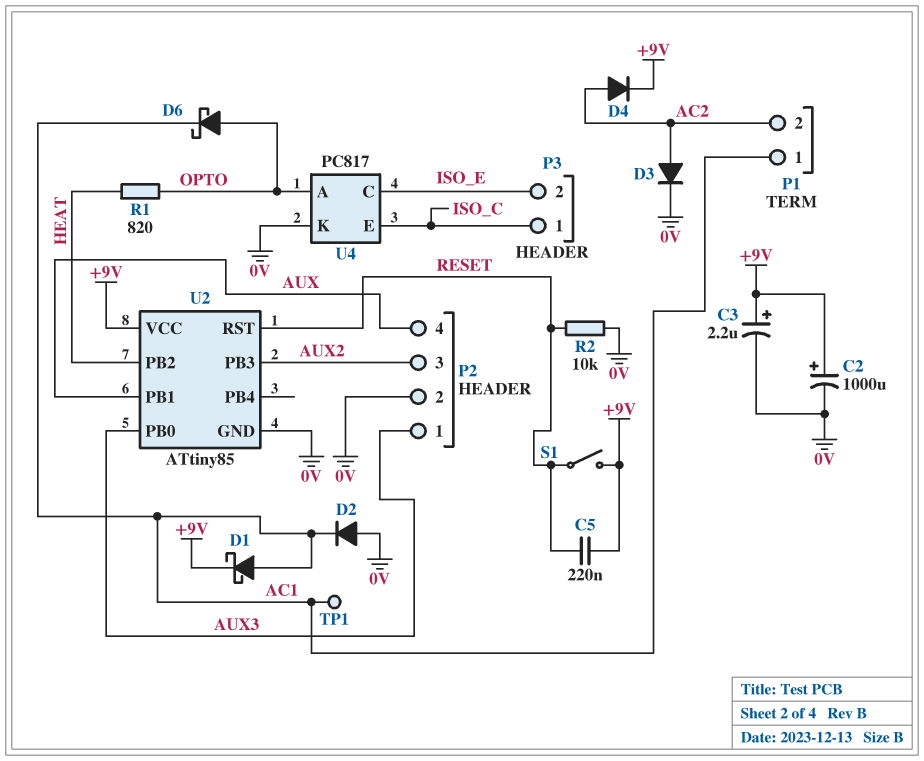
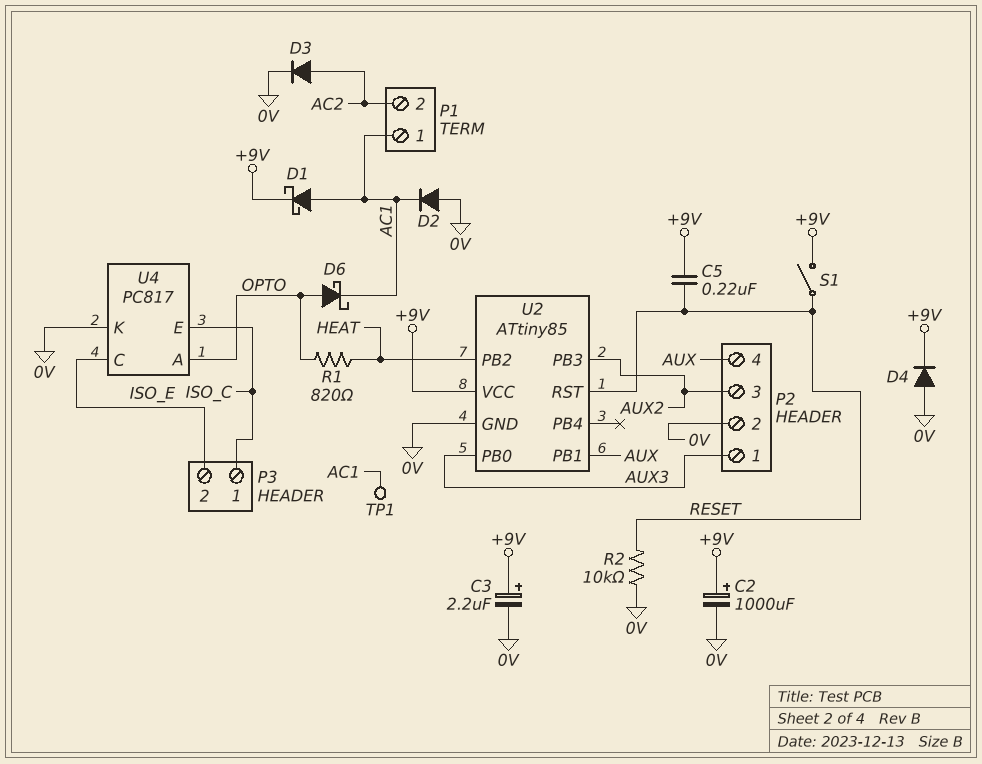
D4: diode (A AC2, K +9V) -> diode (A 0V, K +9V)

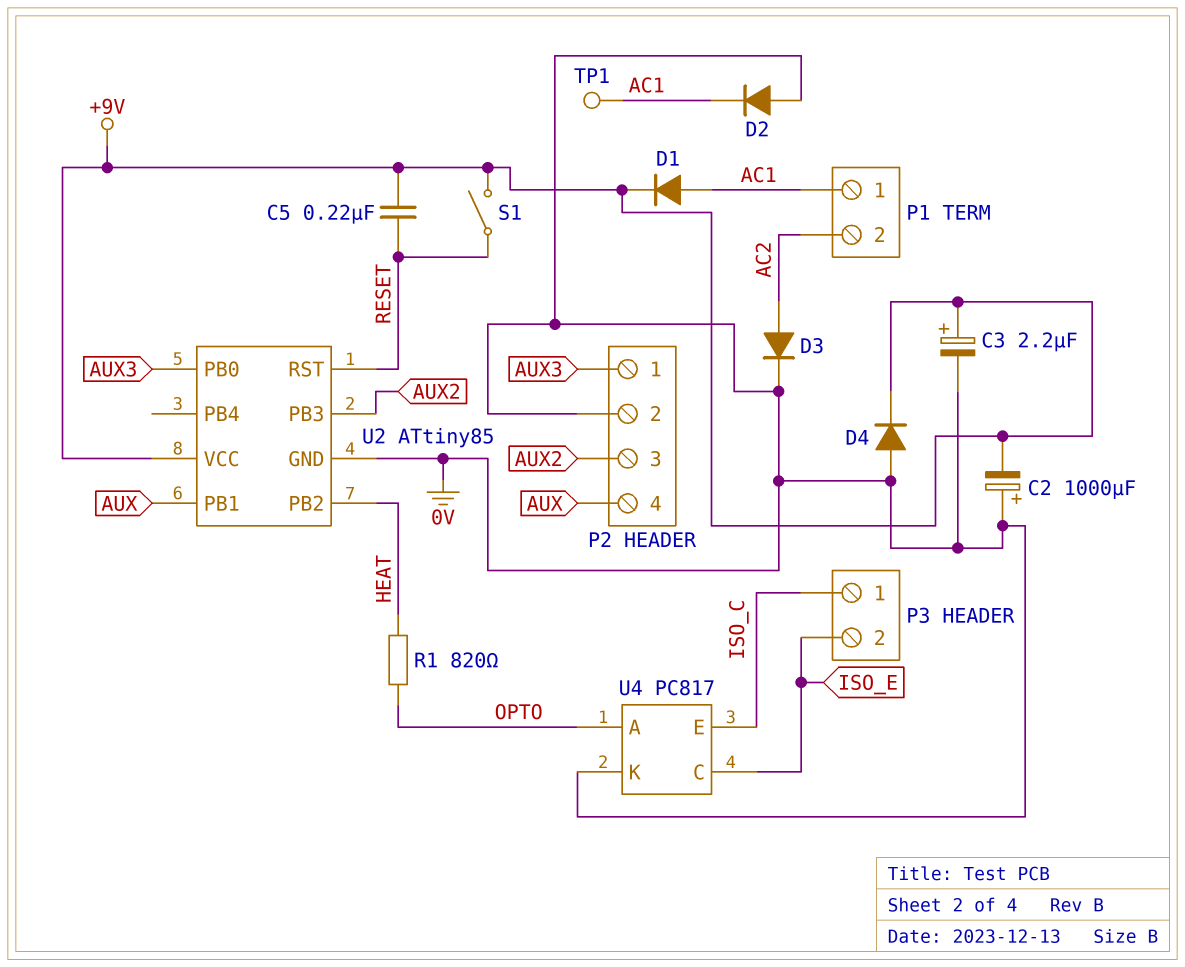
C2: 1000uF (plus +9V, minus 0V) -> 1000uF (plus 0V, minus +9V)
D1: schottky (A AC1, K +9V) -> diode (A AC1, K +9V)
D6: schottky (A OPTO, K AC1) -> none
R2: 10k (0V, RESET) -> none

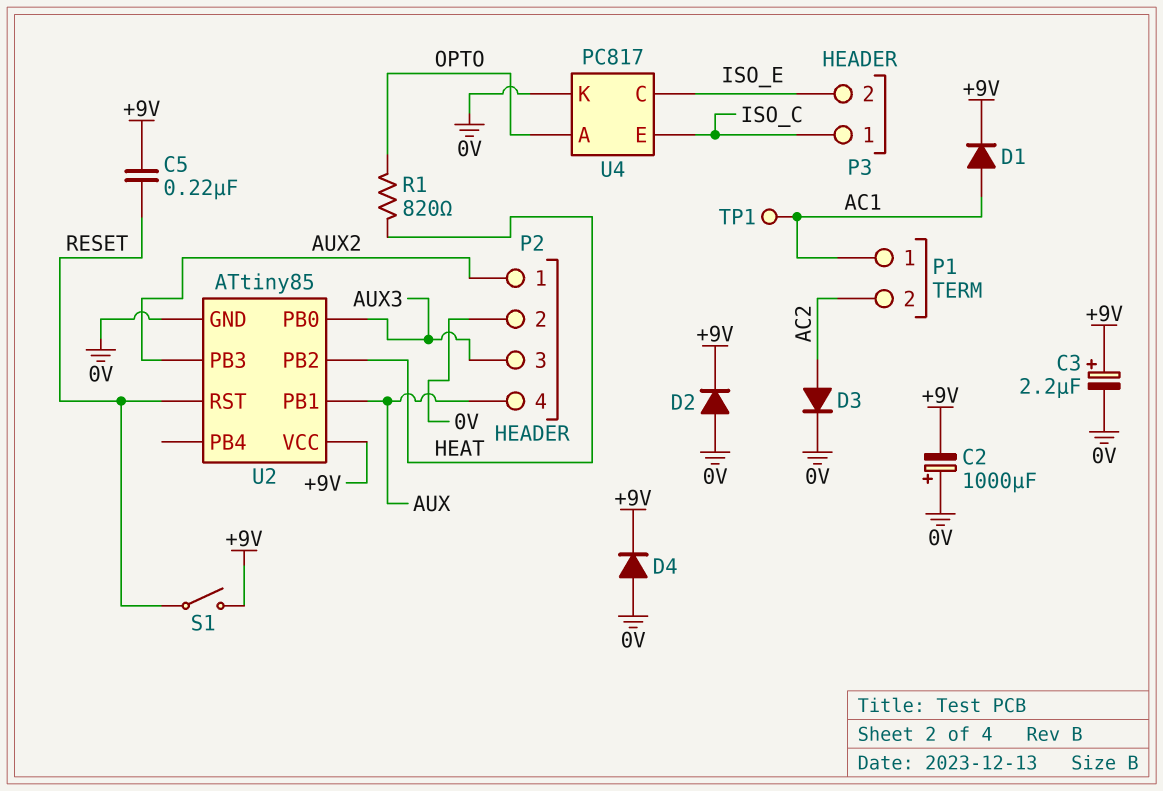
D2: diode (A 0V, K AC1) -> diode (A 0V, K +9V)
P2 pin 1: AUX3 -> AUX2
P2 pin 3: AUX2 -> AUX3

